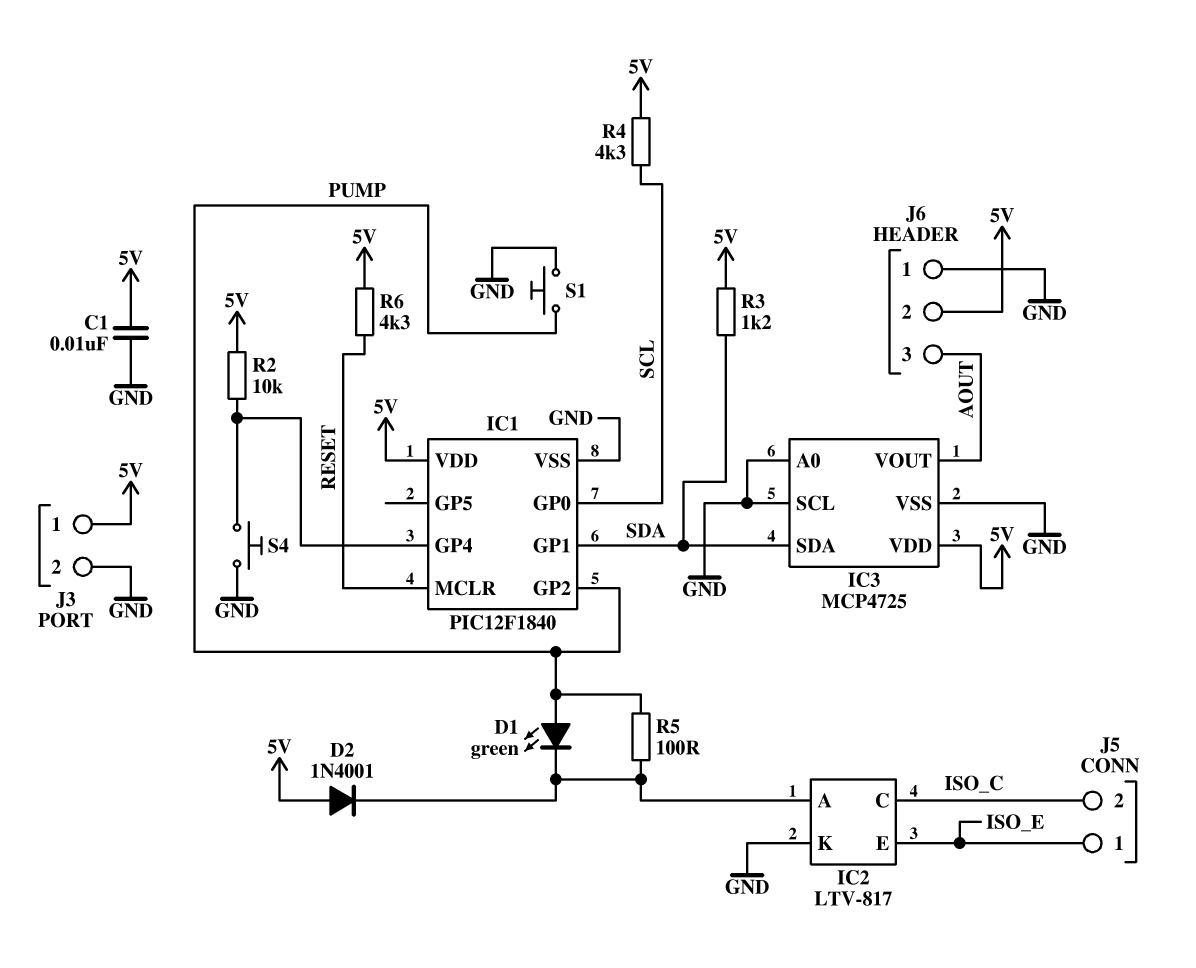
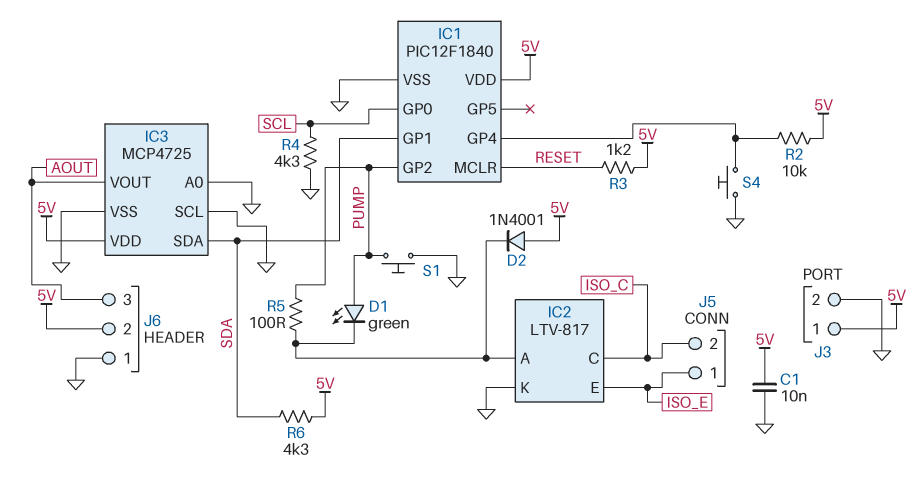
R3: 1.2k (5V, SDA) -> 1.2k (5V, RESET)
R4: 4.3k (5V, SCL) -> 4.3k (GND, SCL)
R6: 4.3k (5V, RESET) -> 4.3k (5V, SDA)

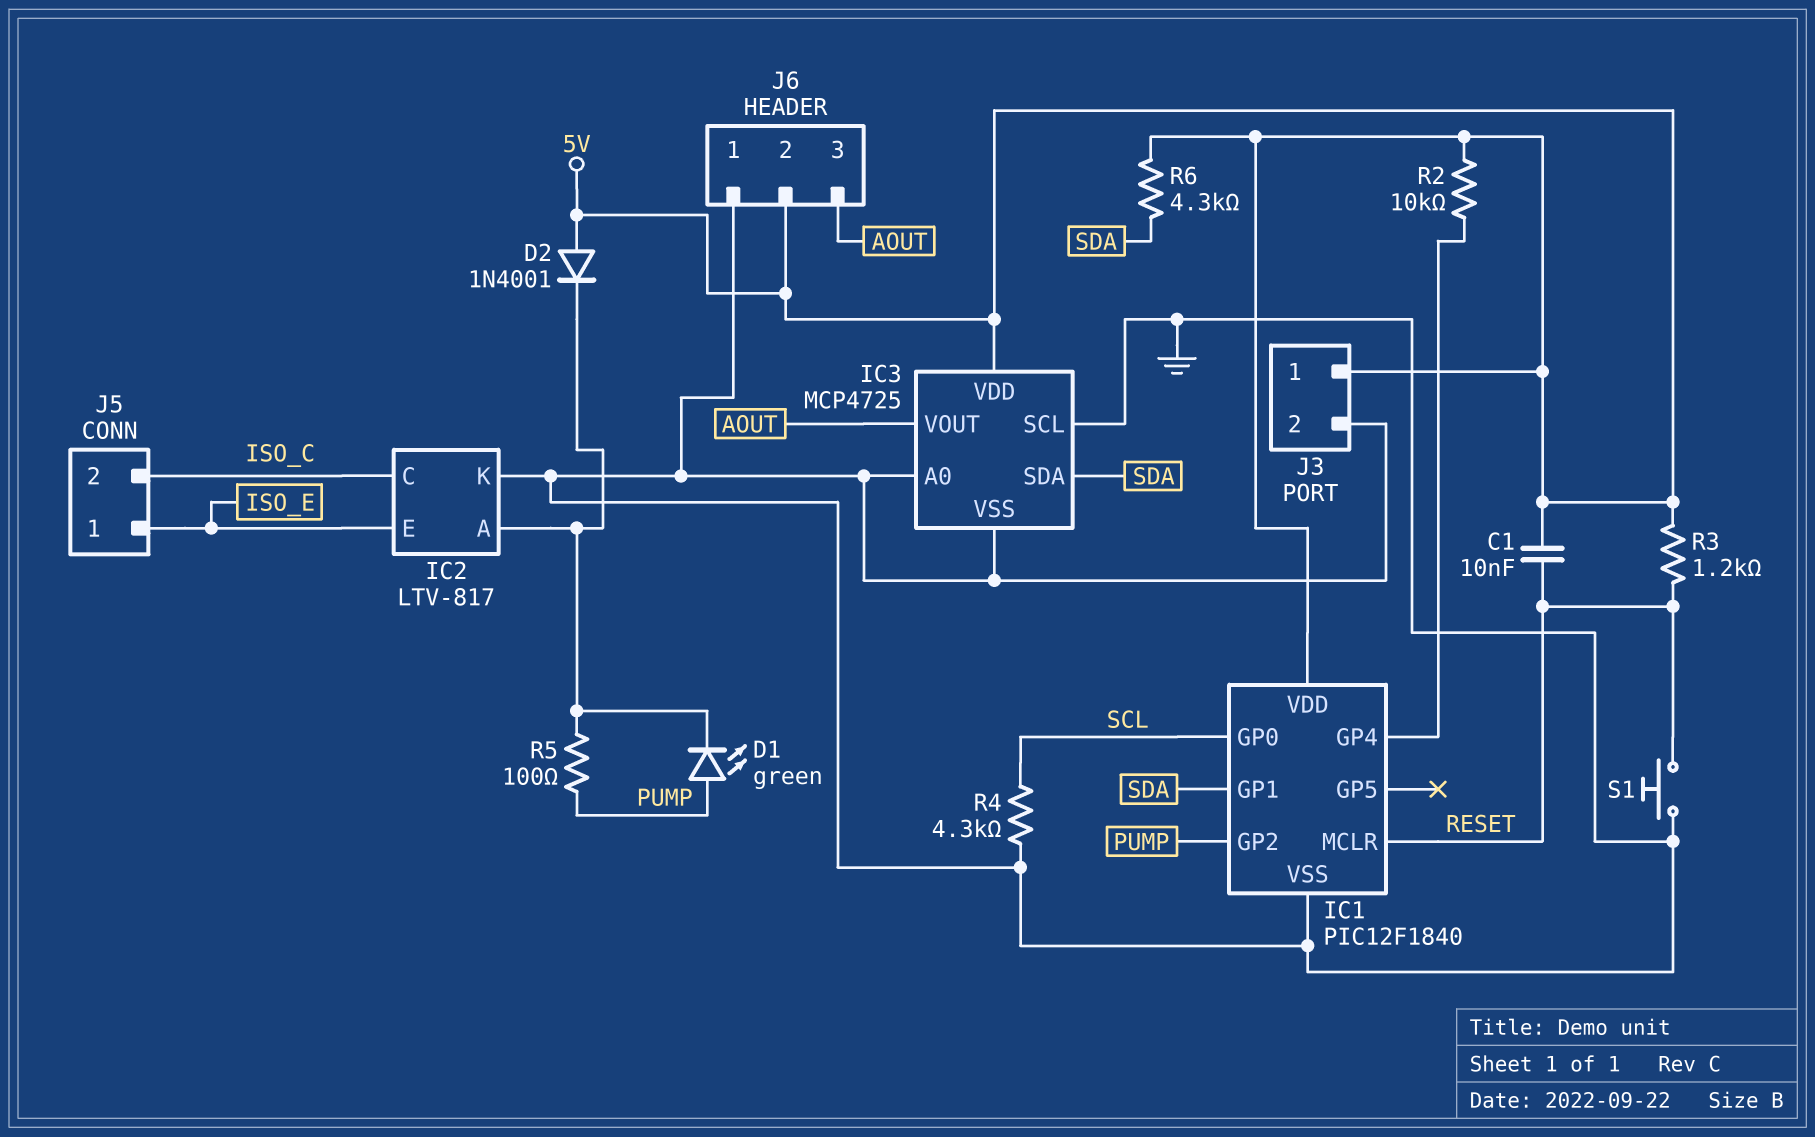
C1: 10nF (5V, GND) -> 10nF (5V, RESET)
S1: button (GND, PUMP) -> button (GND, RESET)
S4: button (GND, IC1/GP4) -> none

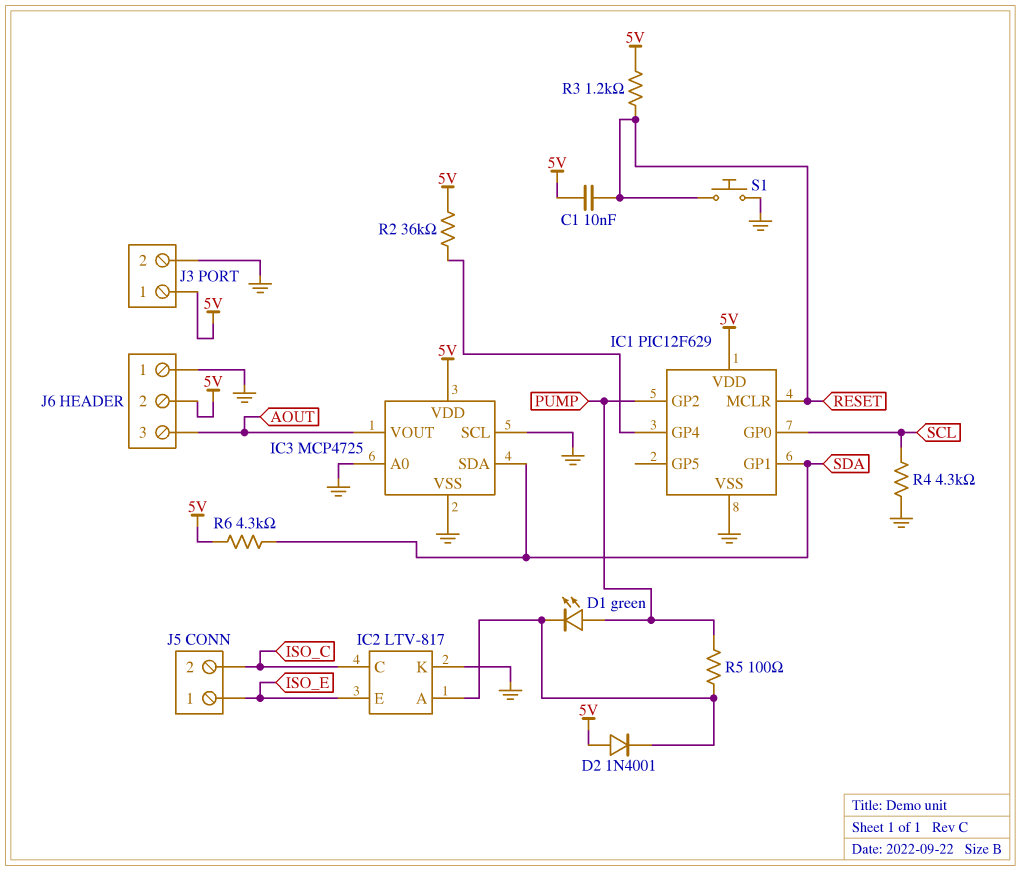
IC1: PIC12F1840 -> PIC12F629
R2: 10k (5V, IC1/GP4) -> 36k (5V, IC1/GP4)

